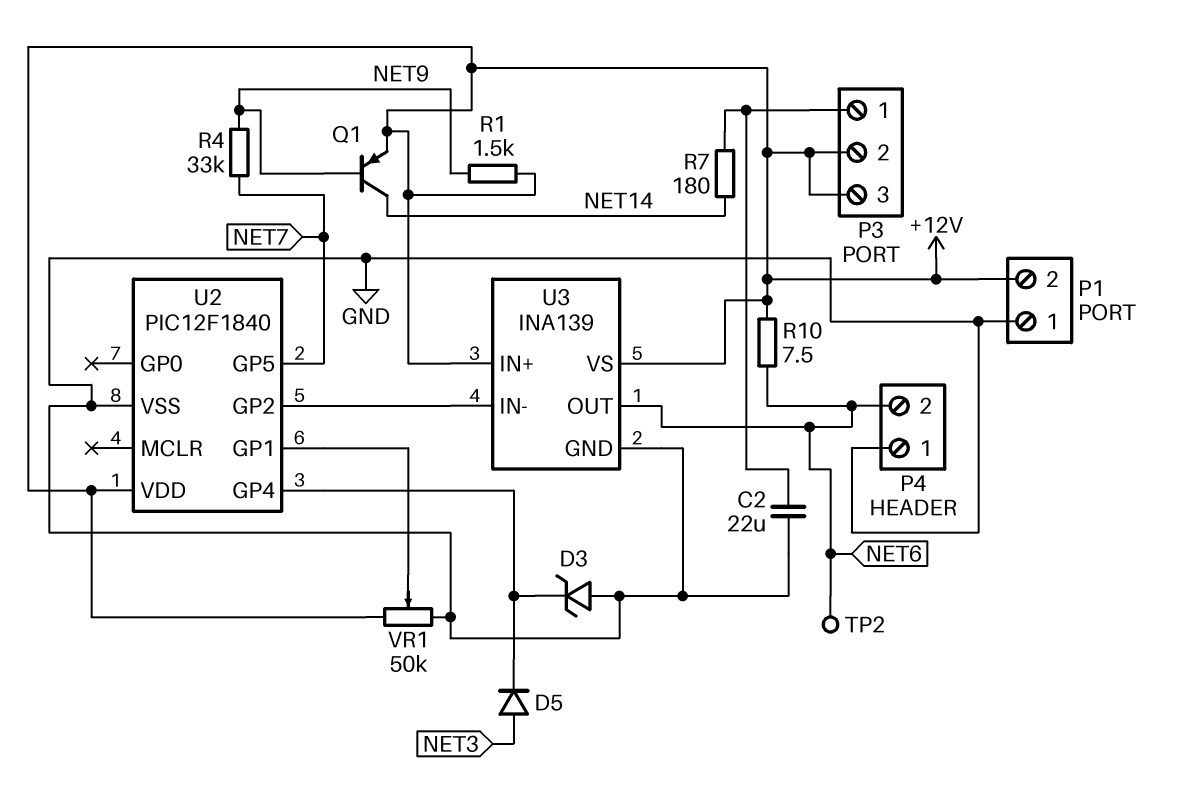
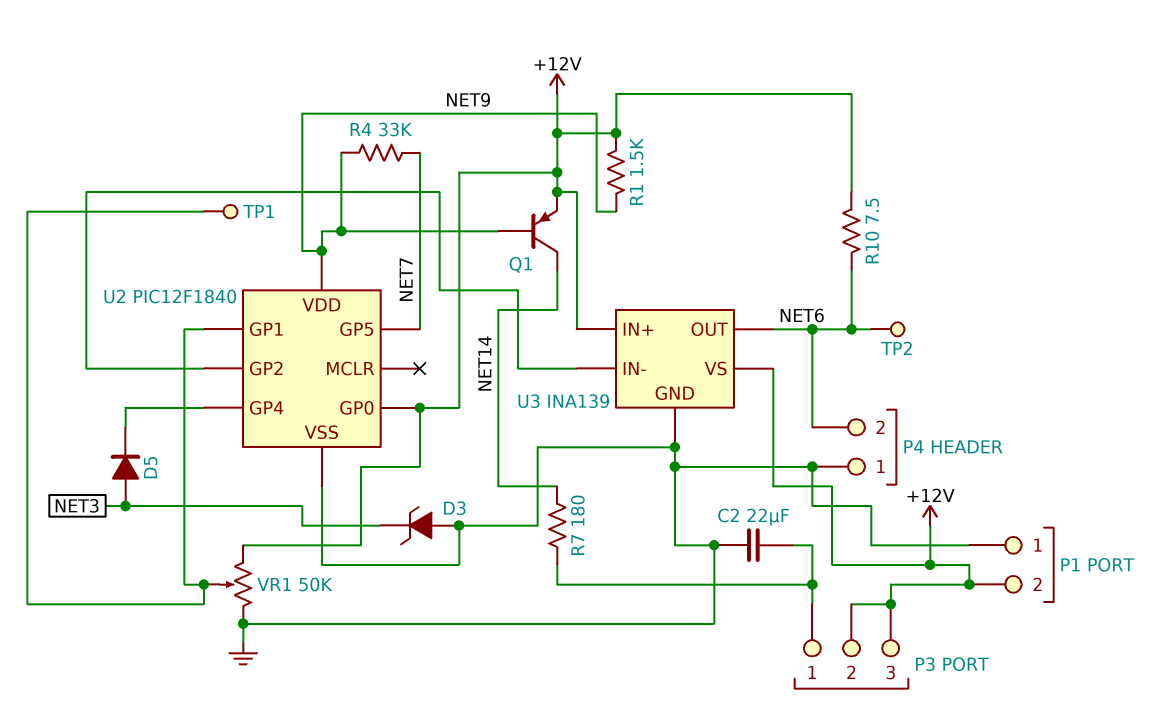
D3: zener (A GND, K U2/GP4) -> zener (A GND, K NET3)
TP1: none -> test point (U2/GP1)
U2 pin GP0: none -> +12V
U2 pin VDD: +12V -> NET9

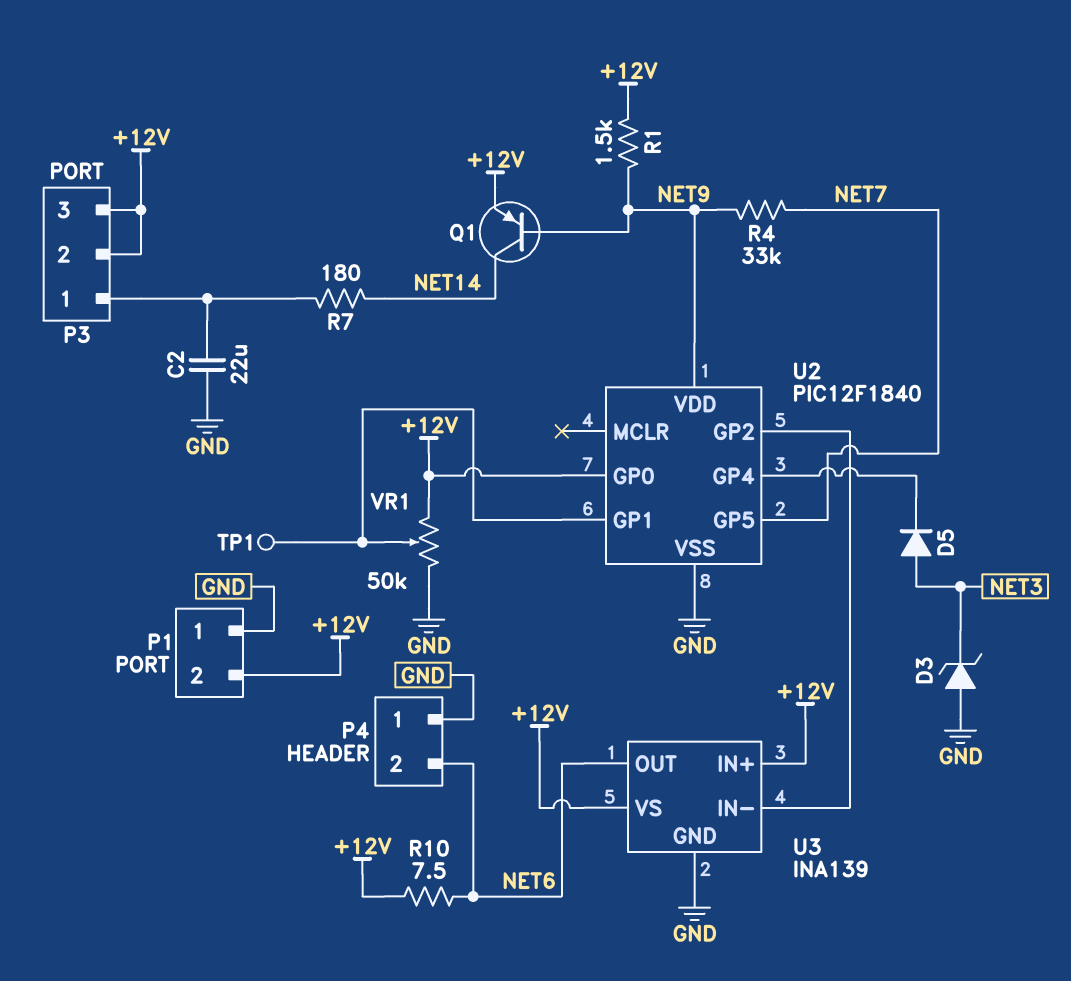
TP2: test point (NET6) -> none

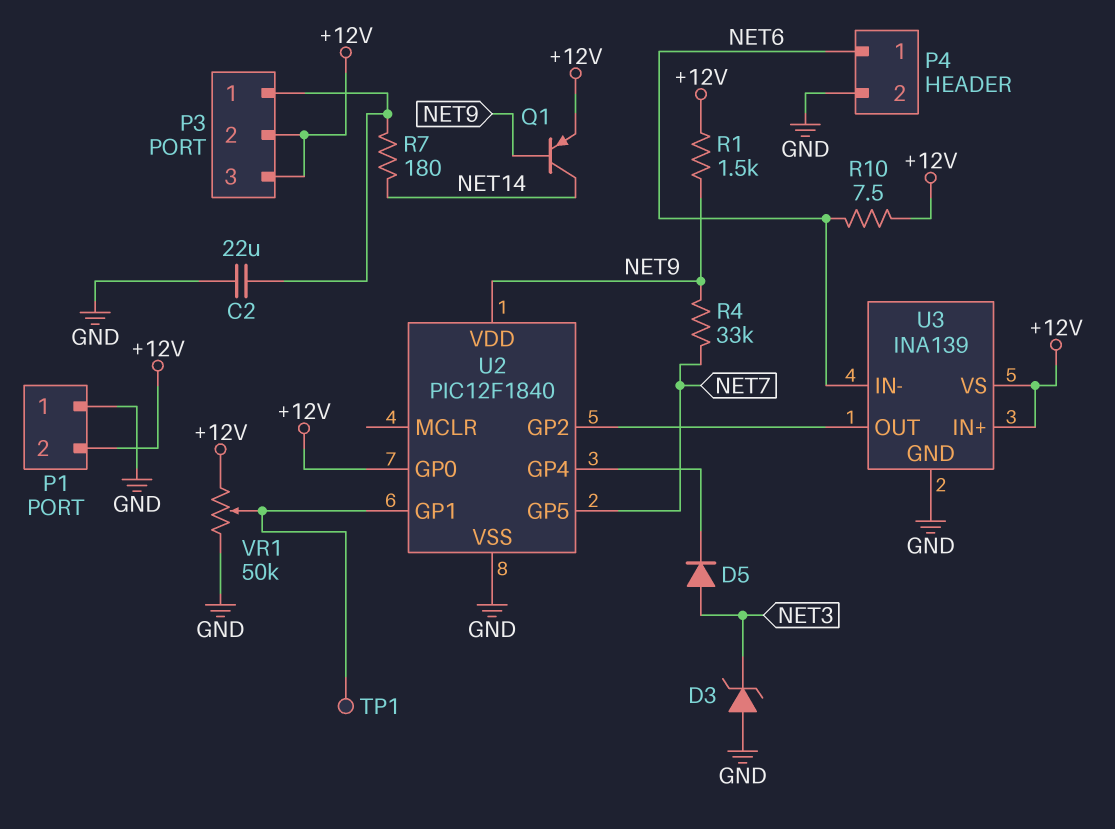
P4 pin 1: GND -> NET6
P4 pin 2: NET6 -> GND
U3 pin IN-: U2/GP2 -> NET6
U3 pin OUT: NET6 -> U2/GP2

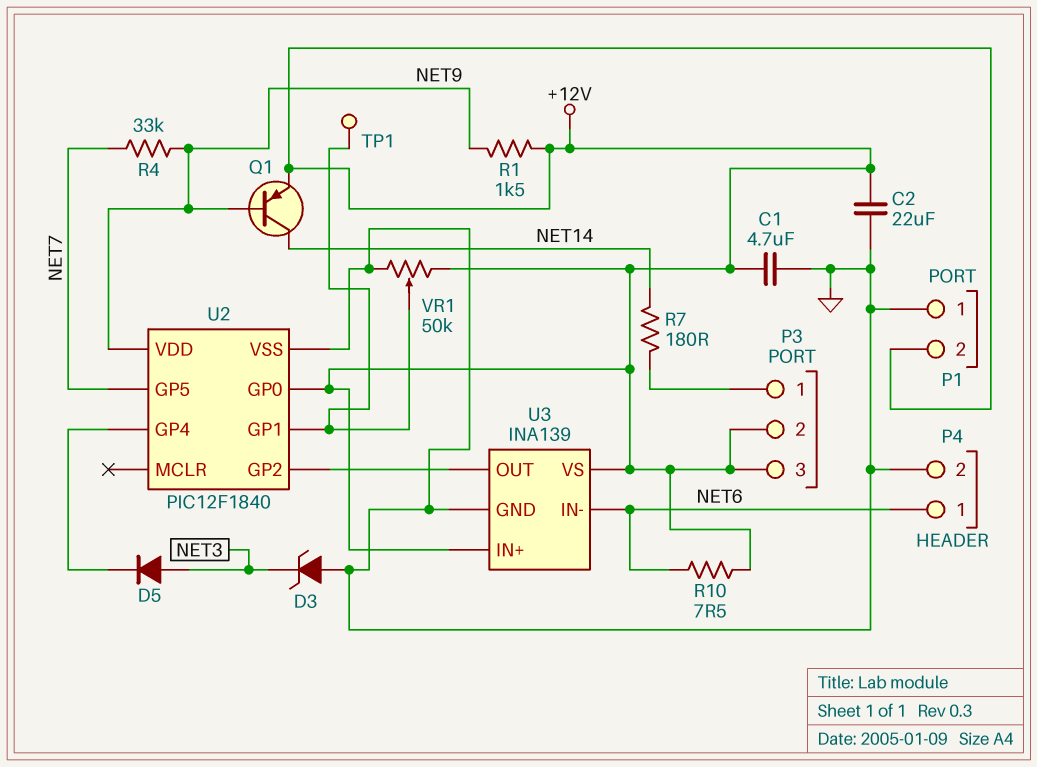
C1: none -> 4.7uF (+12V, GND)
C2: 22uF (GND, P3/1) -> 22uF (+12V, GND)

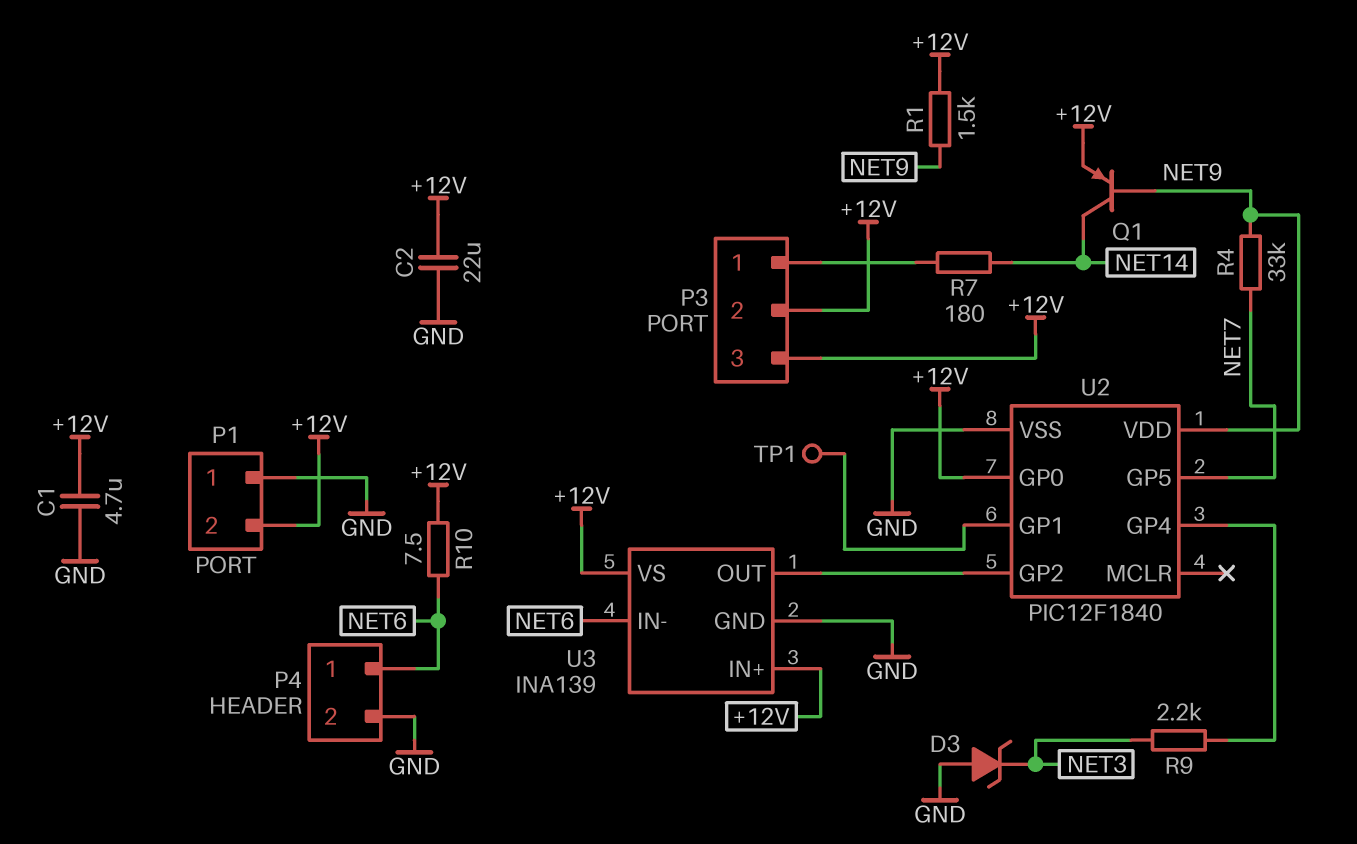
D5: diode (A NET3, K U2/GP4) -> none
R9: none -> 2.2k (NET3, U2/GP4)
VR1: 50k (+12V, GND, wiper U2/GP1) -> none

